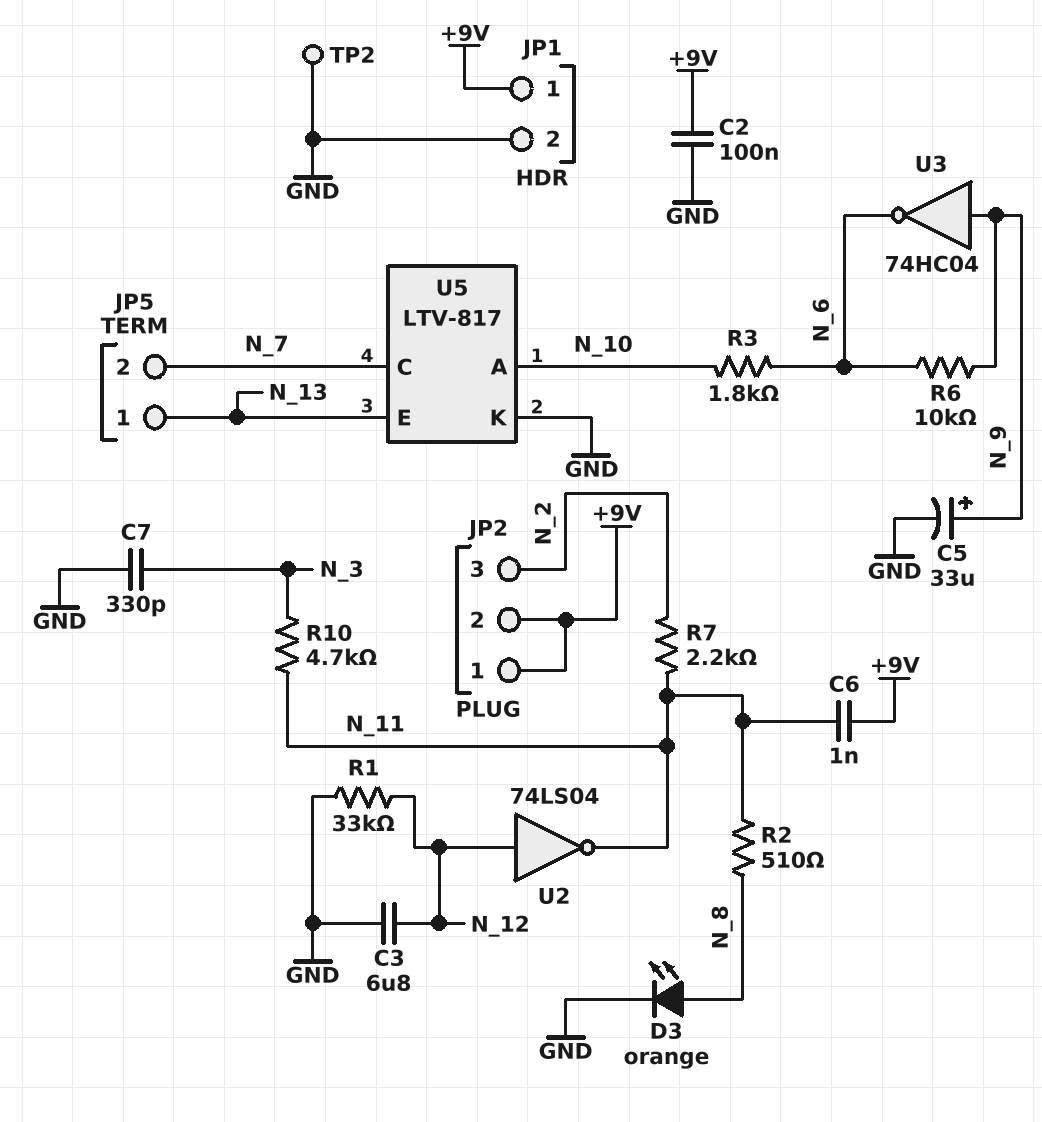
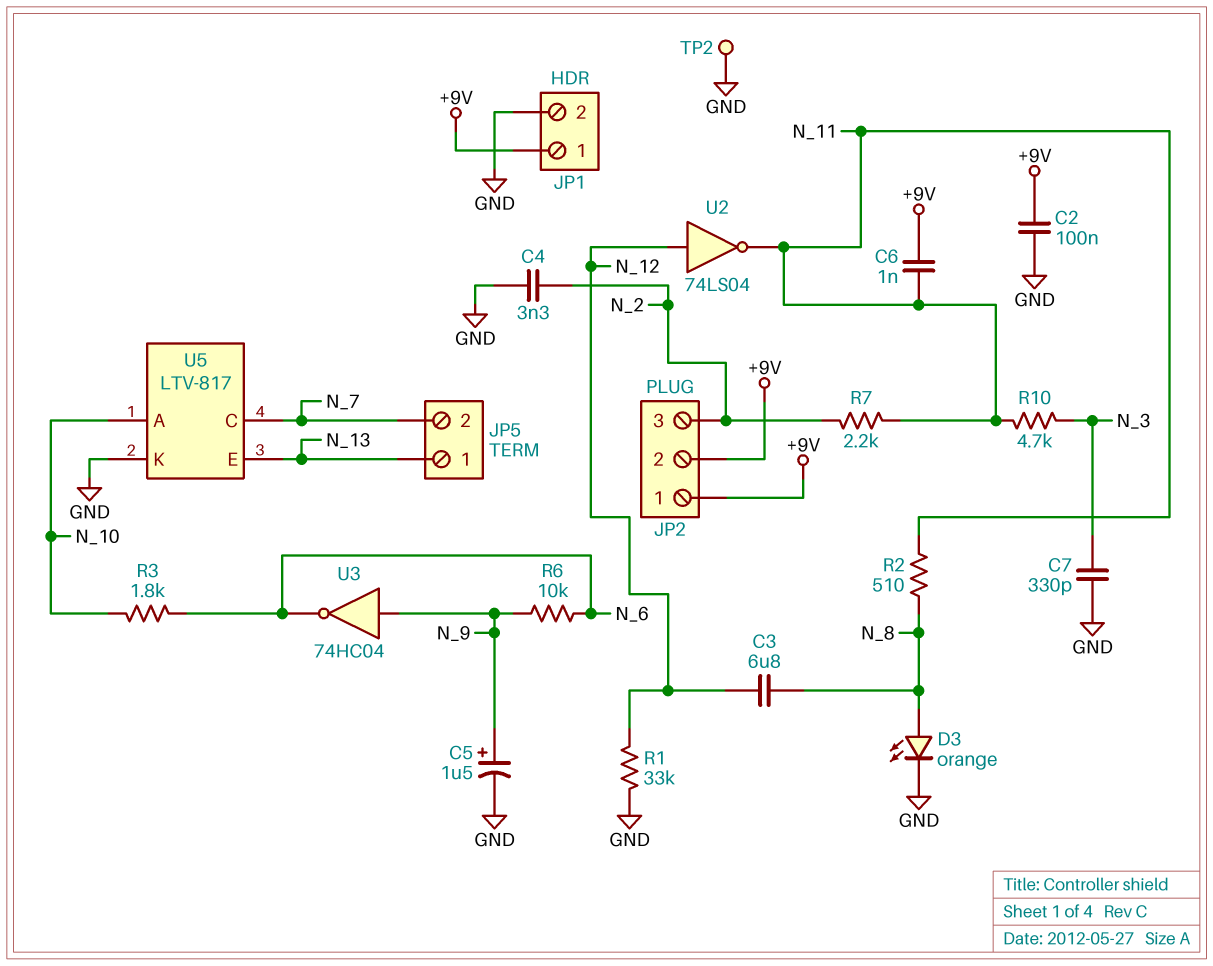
C3: 6.8uF (GND, N_12) -> 6.8uF (N_8, N_12)
C4: none -> 3.3nF (GND, N_2)
C5: 33uF (plus N_9, minus GND) -> 1.5uF (plus N_9, minus GND)

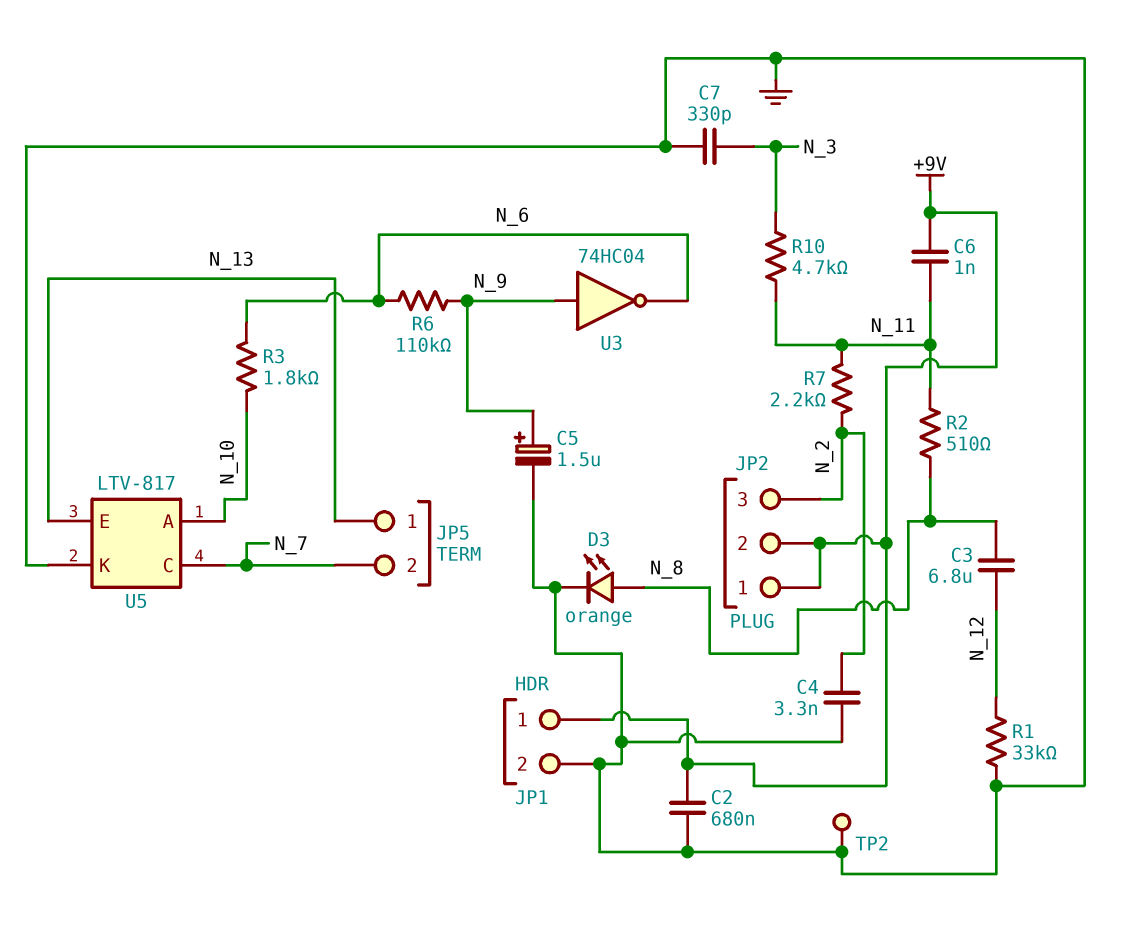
C2: 100nF (+9V, GND) -> 680nF (+9V, GND)
R6: 10k (N_6, N_9) -> 110k (N_6, N_9)
U2: NOT 74LS04 (in N_12, out N_11) -> none

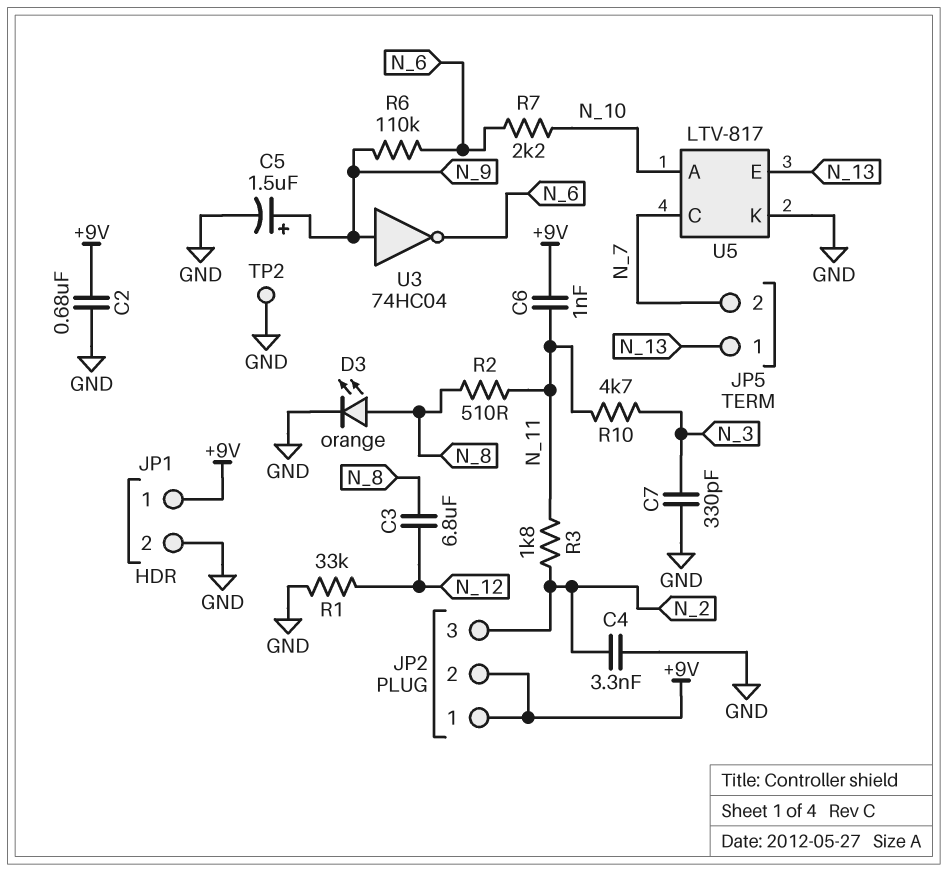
R3: 1.8k (N_6, N_10) -> 1.8k (N_2, N_11)
R7: 2.2k (N_2, N_11) -> 2.2k (N_6, N_10)

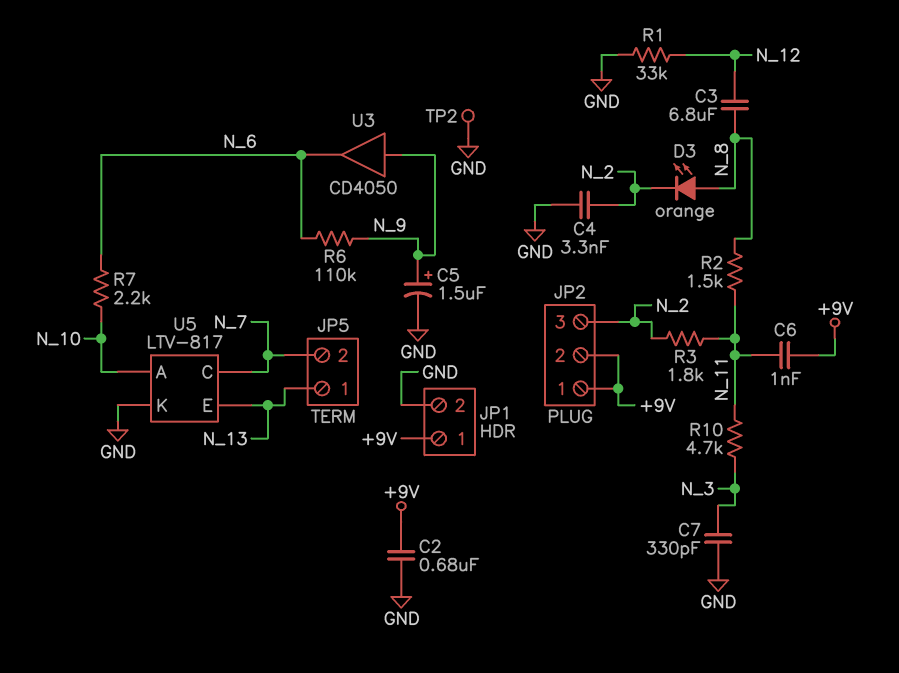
D3: LED orange (A N_8, K GND) -> LED orange (A N_8, K N_2)
R2: 510 (N_8, N_11) -> 1.5k (N_8, N_11)
U3: NOT 74HC04 (in N_9, out N_6) -> buffer CD4050 (in N_9, out N_6)

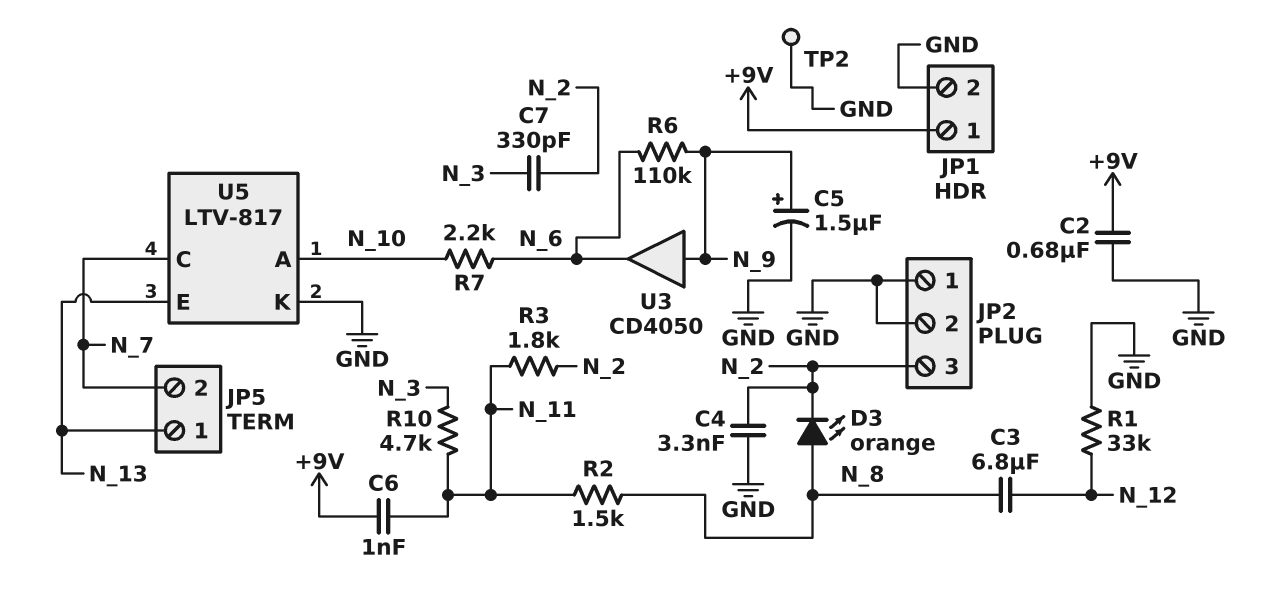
C7: 330pF (GND, N_3) -> 330pF (N_2, N_3)
JP2 pin 1: +9V -> GND
JP2 pin 2: +9V -> GND

